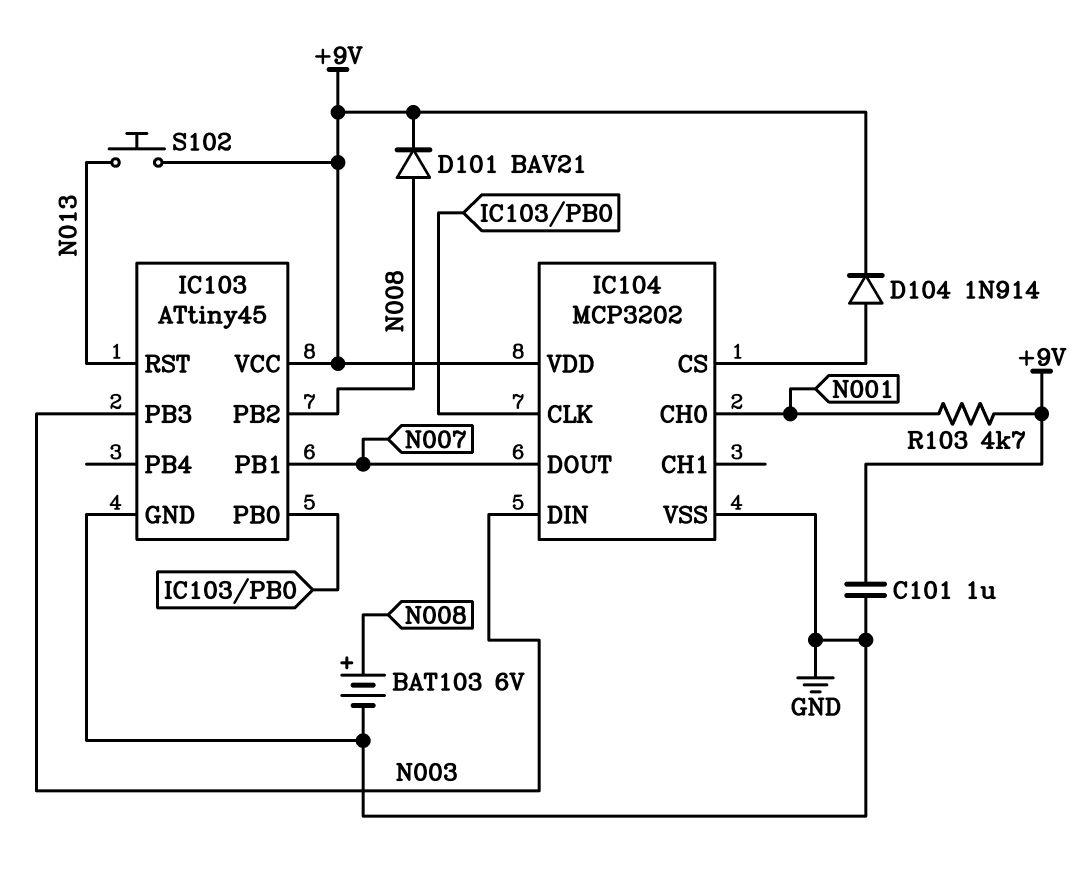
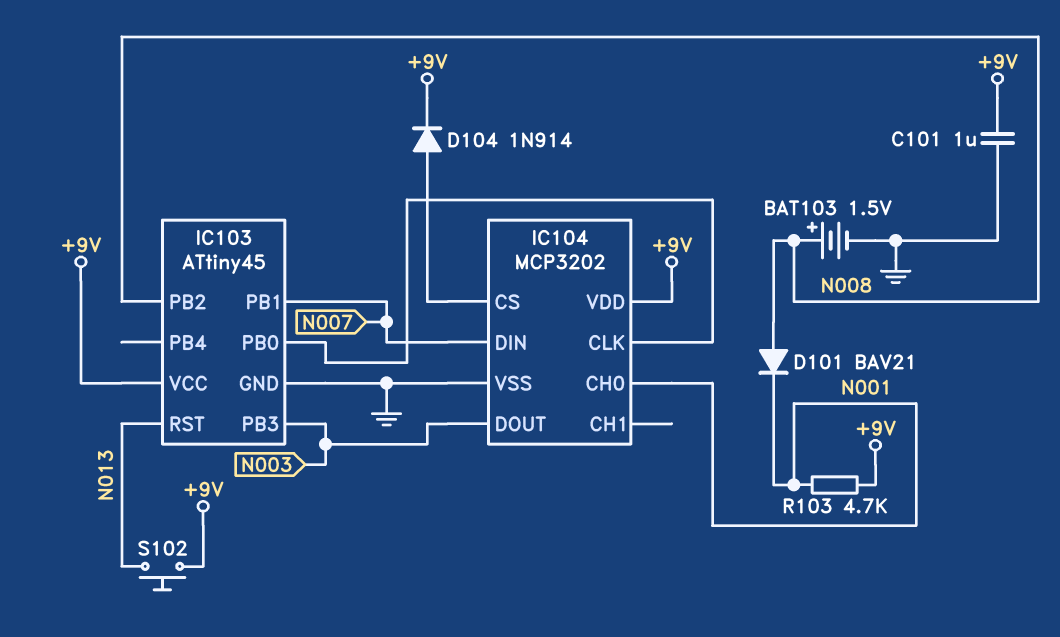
BAT103: 6V (plus N008, minus GND) -> 1.5V (plus N008, minus GND)
D101: diode BAV21 (A N008, K +9V) -> diode BAV21 (A N008, K N001)
IC104 pin DIN: N003 -> N007
IC104 pin DOUT: N007 -> N003

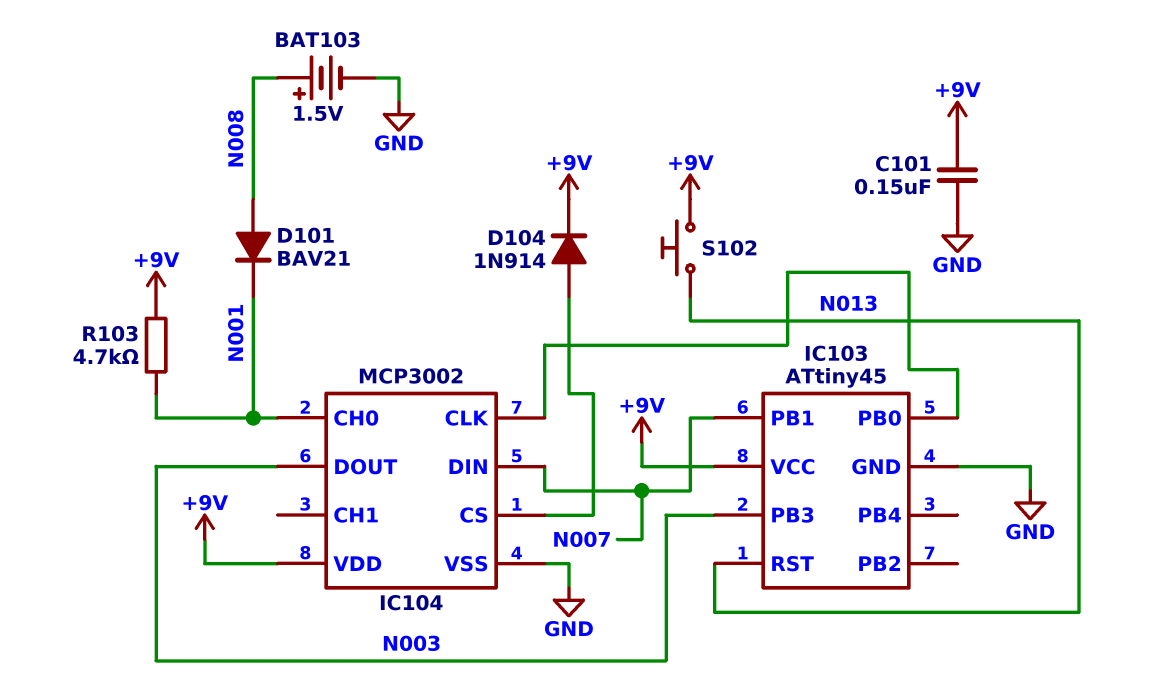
C101: 1uF (+9V, GND) -> 150nF (+9V, GND)
IC103 pin PB2: N008 -> none
IC104: MCP3202 -> MCP3002

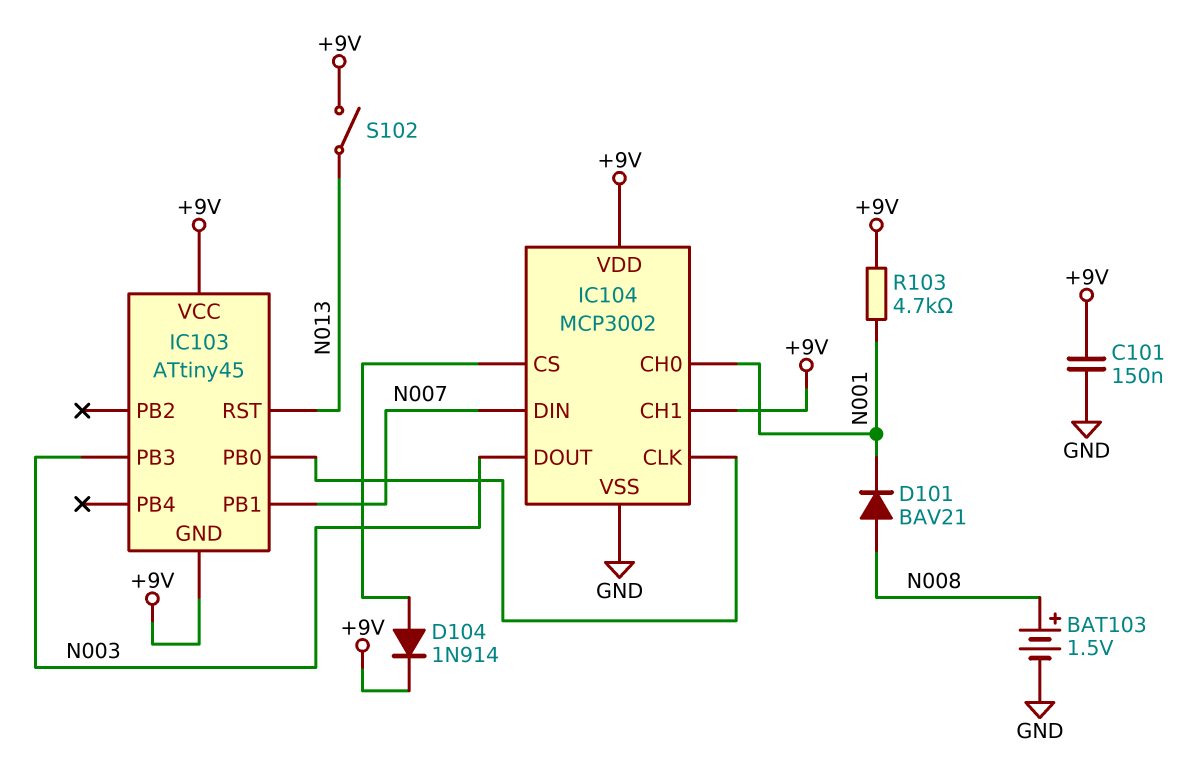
IC103 pin GND: GND -> +9V
IC104 pin CH1: none -> +9V
S102: button (+9V, N013) -> switch (+9V, N013)

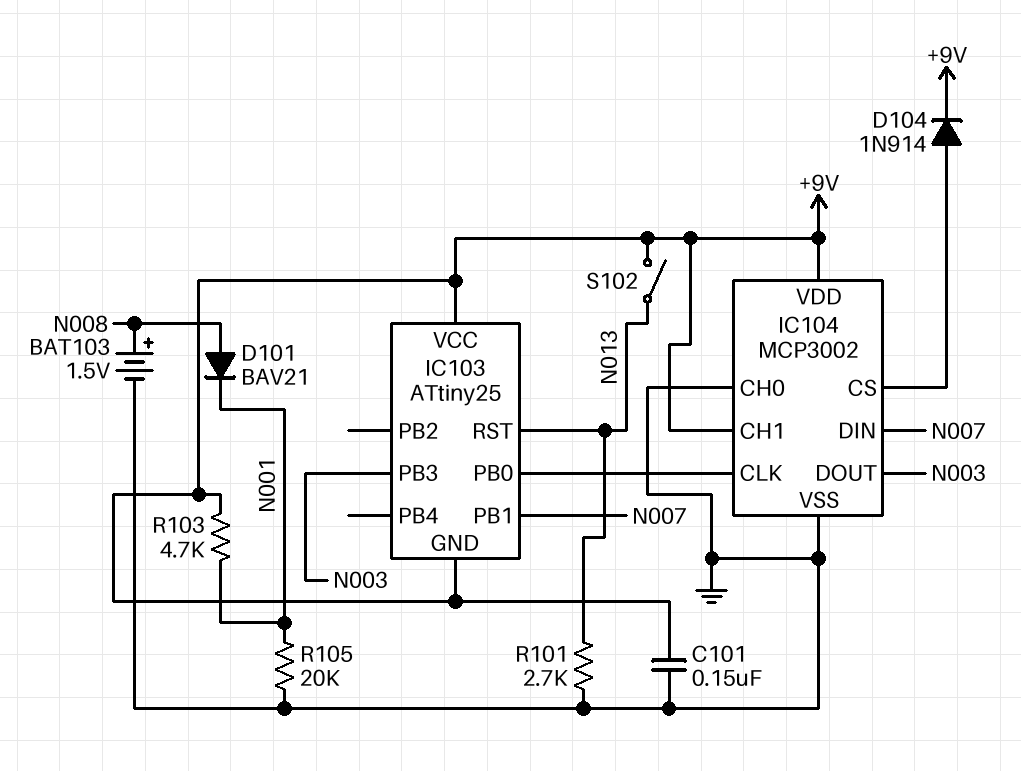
IC103: ATtiny45 -> ATtiny25
IC104 pin CH0: N001 -> GND
R101: none -> 2.7k (GND, N013)
R105: none -> 20k (GND, N001)

